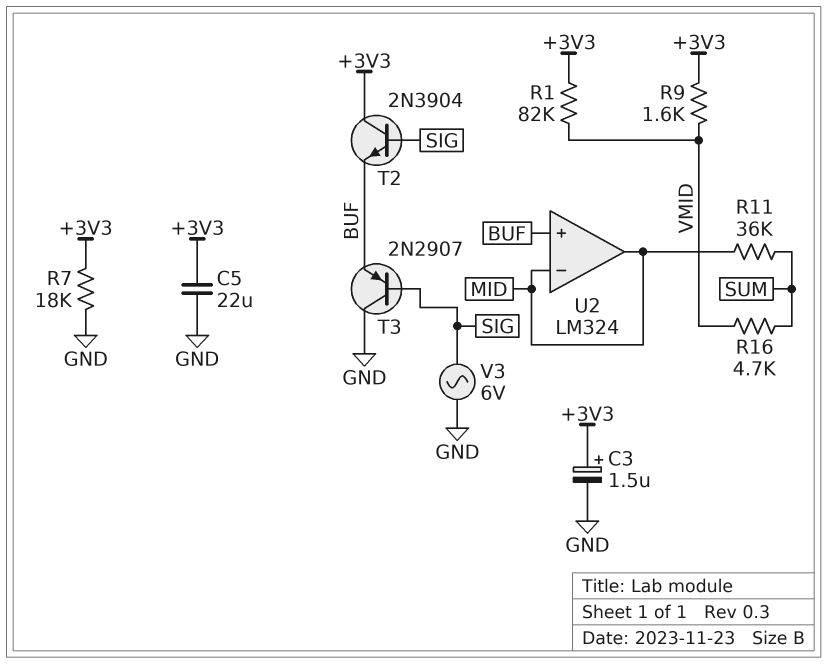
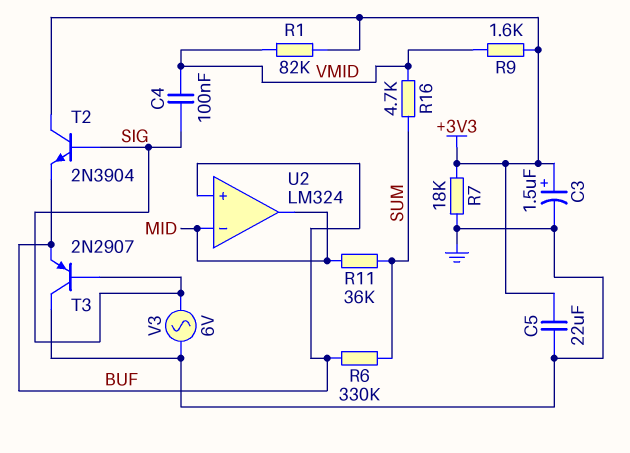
C4: none -> 100nF (SIG, VMID)
R6: none -> 330k (BUF, SUM)

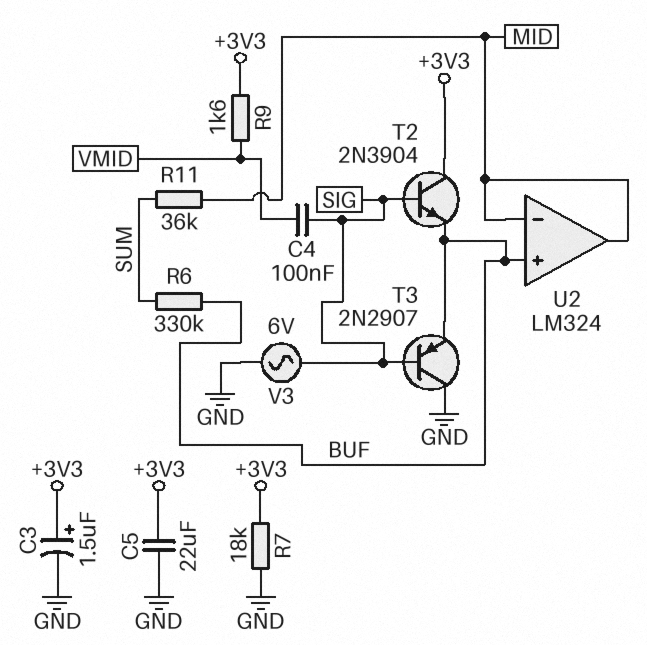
R1: 82k (+3V3, VMID) -> none
R16: 4.7k (SUM, VMID) -> none

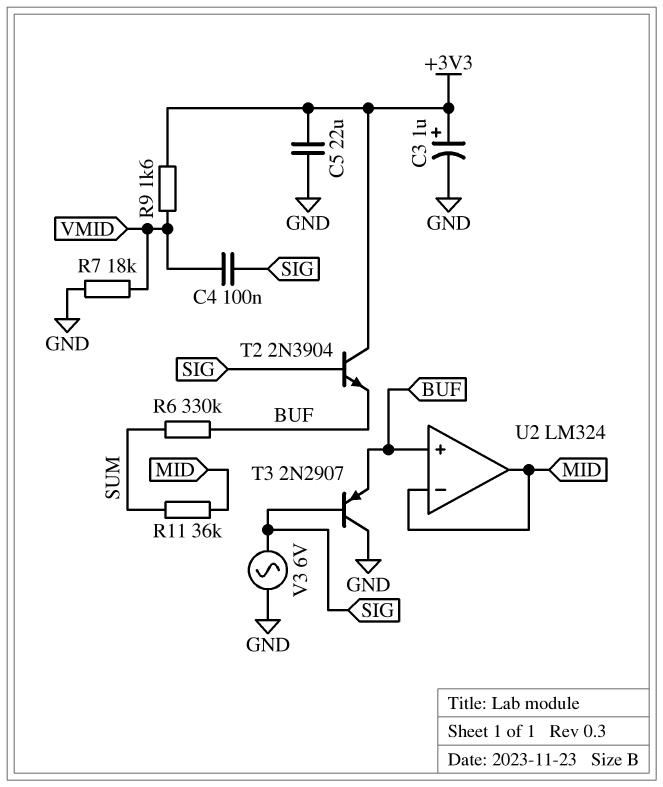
C3: 1.5uF (plus +3V3, minus GND) -> 1uF (plus +3V3, minus GND)
R7: 18k (+3V3, GND) -> 18k (GND, VMID)

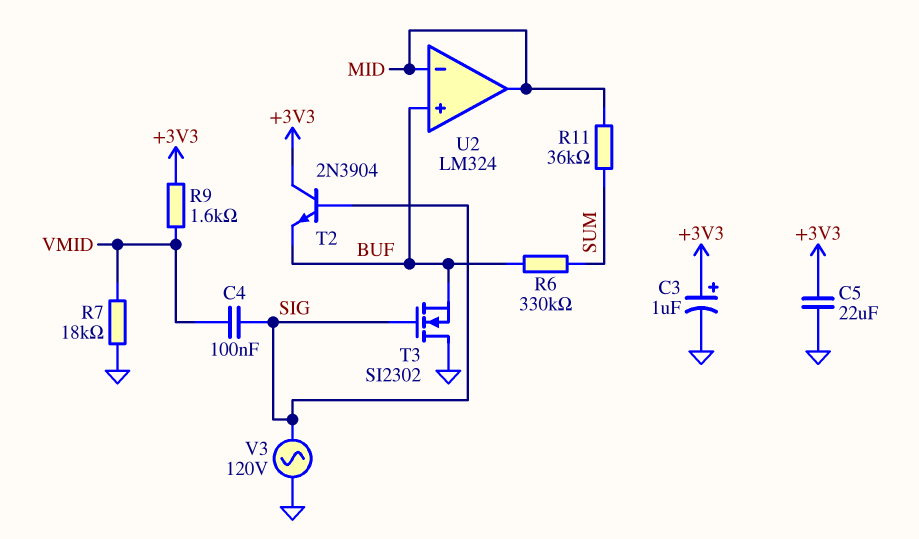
T3: PNP 2N2907 (B SIG, C GND, E BUF) -> NMOS SI2302 (G SIG, D GND, S BUF)
V3: AC 6V (GND, SIG) -> AC 120V (GND, SIG)

